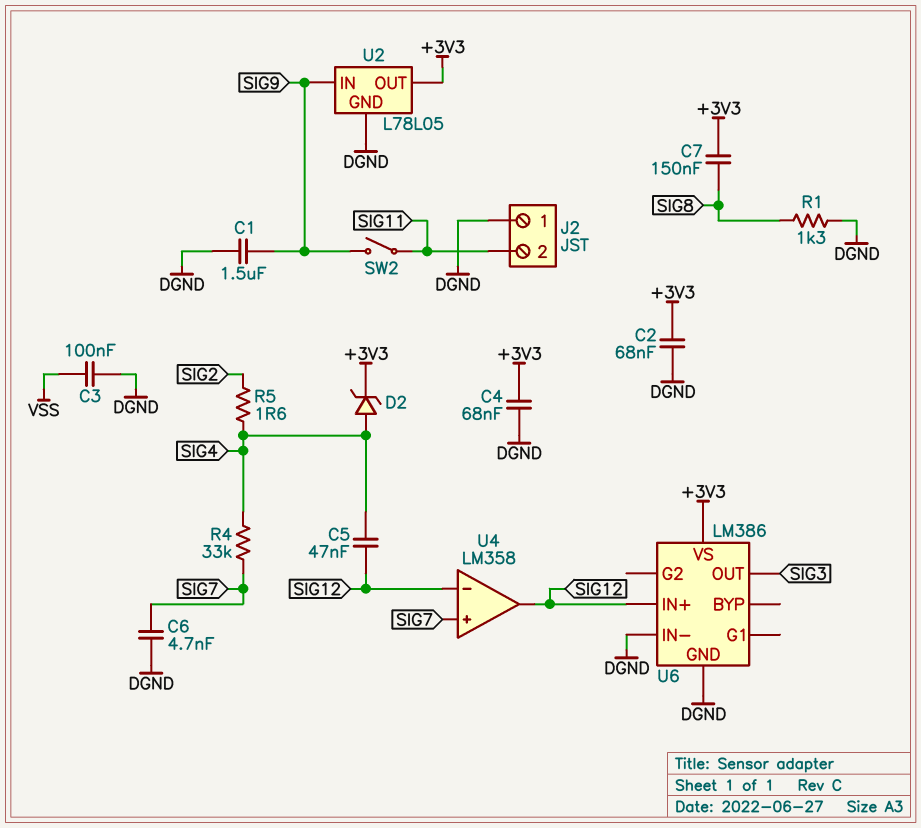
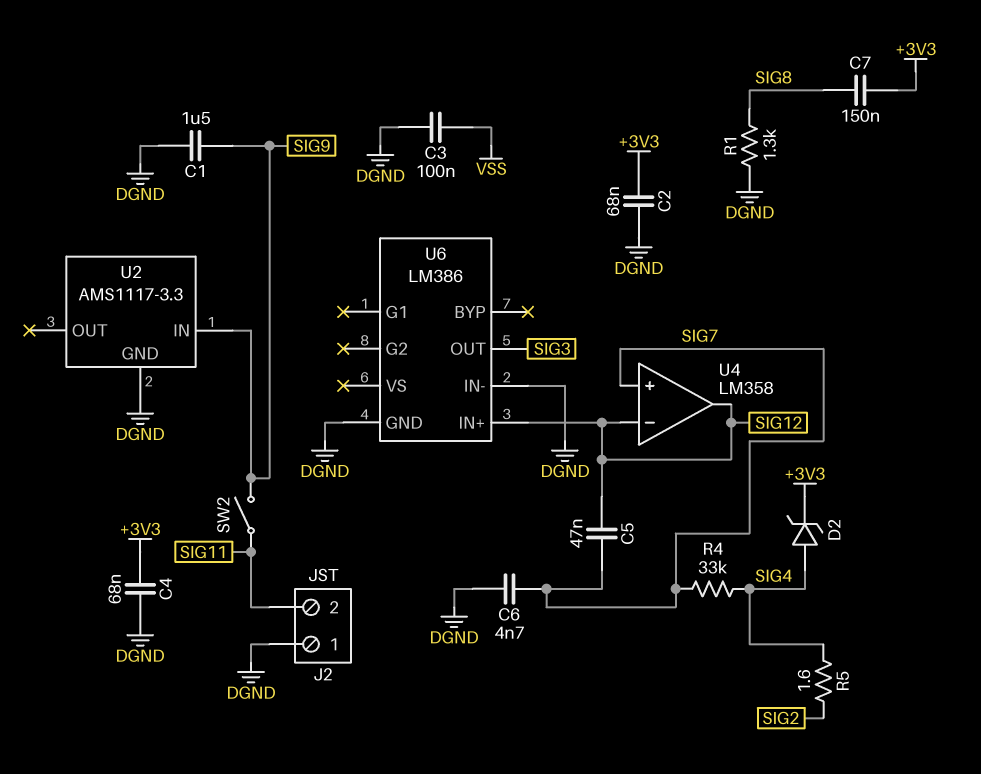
C5: 47nF (SIG4, SIG12) -> 47nF (SIG7, SIG12)
U2: L78L05 -> AMS1117-3.3
U2 pin OUT: +3V3 -> none
U6 pin VS: +3V3 -> none

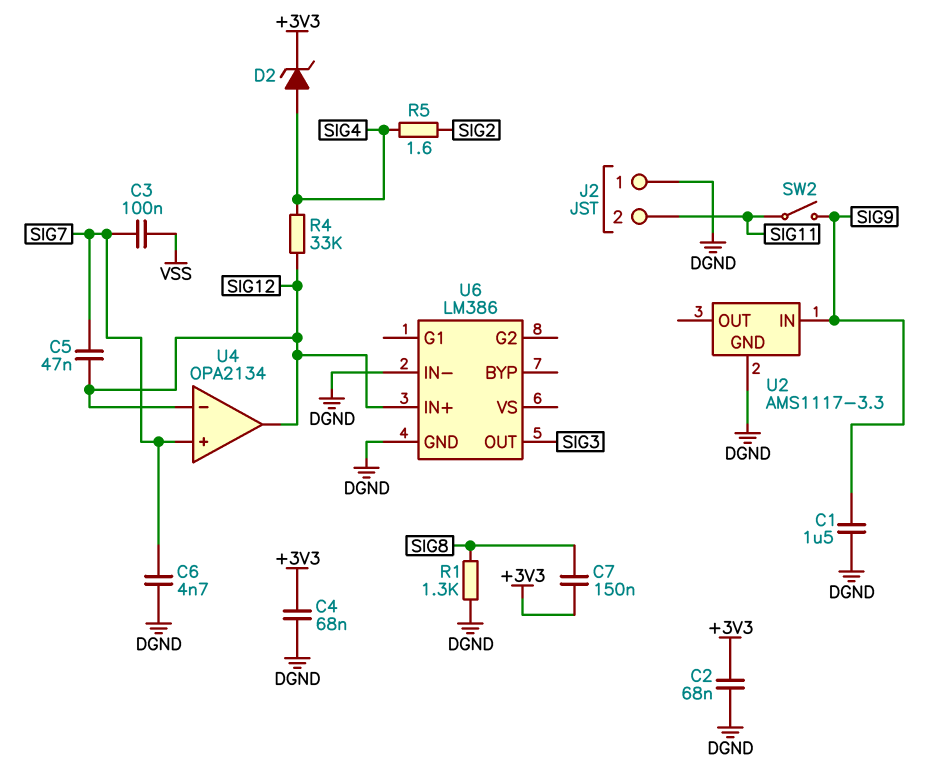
C3: 100nF (DGND, VSS) -> 100nF (SIG7, VSS)
R4: 33k (SIG4, SIG7) -> 33k (SIG4, SIG12)
U4: LM358 -> OPA2134

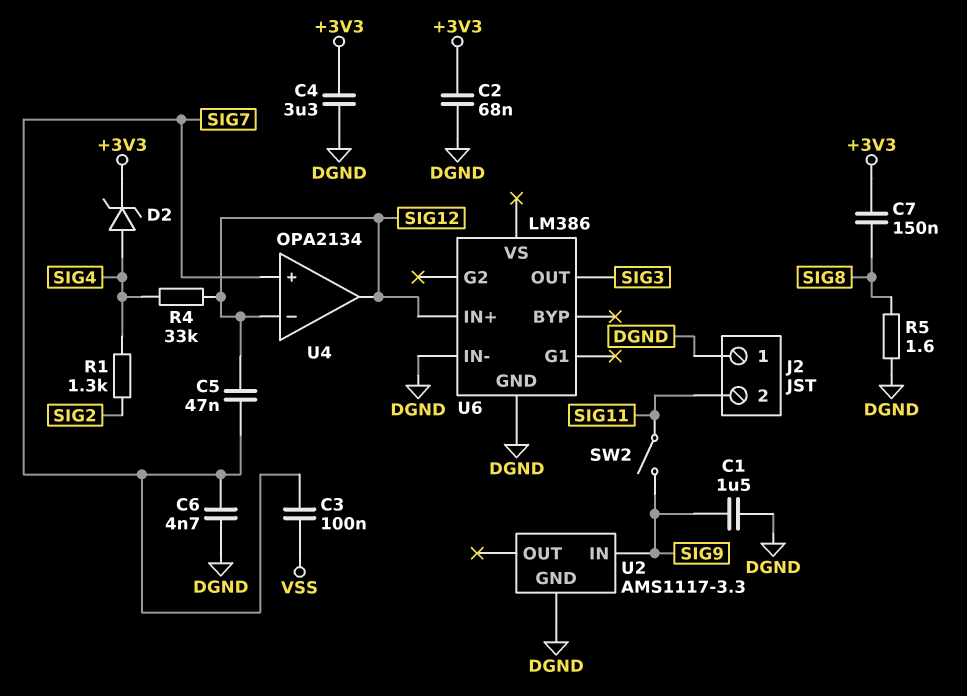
C4: 68nF (+3V3, DGND) -> 3.3uF (+3V3, DGND)
R1: 1.3k (DGND, SIG8) -> 1.3k (SIG2, SIG4)
R5: 1.6 (SIG2, SIG4) -> 1.6 (DGND, SIG8)

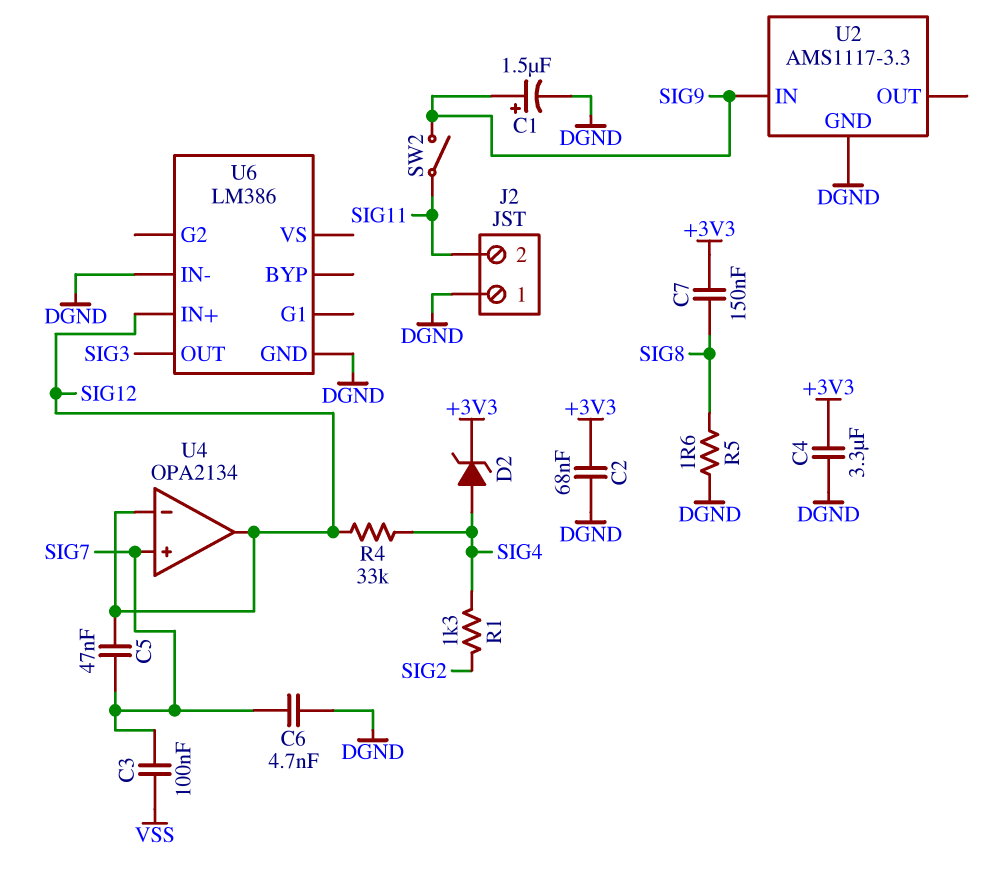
C1: 1.5uF (DGND, SIG9) -> 1.5uF (plus SIG9, minus DGND)

